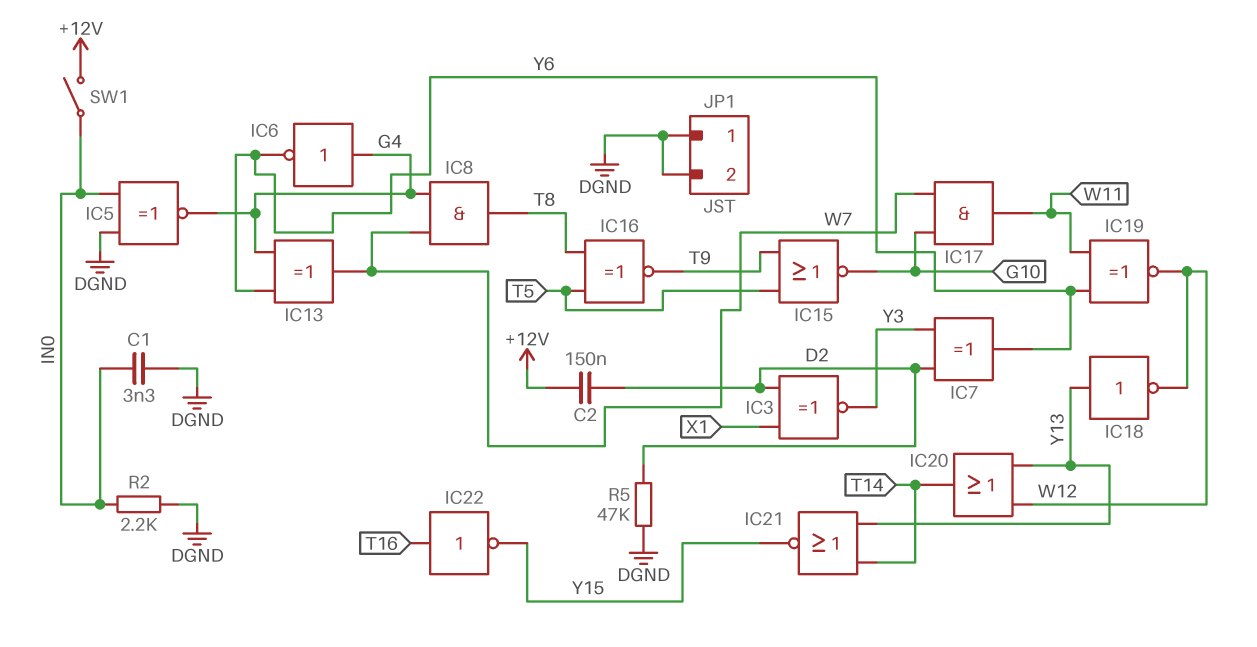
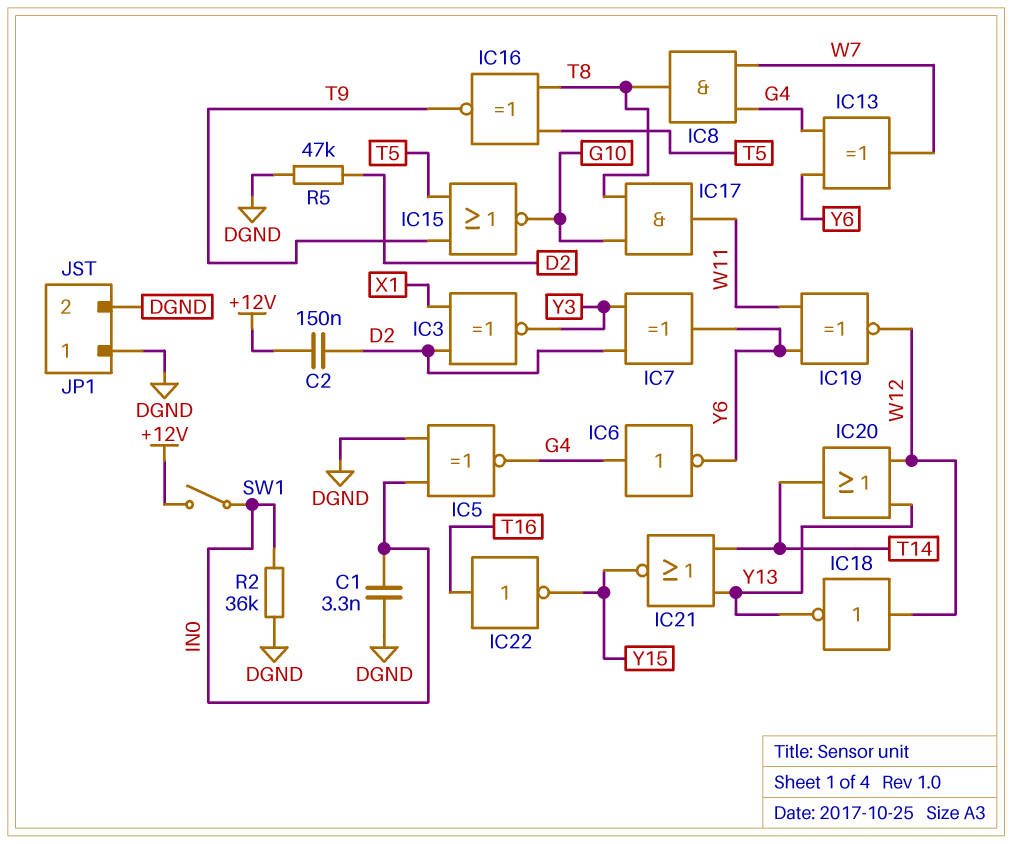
IC17: AND (in G10, in W7, out W11) -> AND (in G10, in T8, out W11)
IC18: NOT (in Y13, out W12) -> NOT (in W12, out Y13)
R2: 2.2k (DGND, IN0) -> 36k (DGND, IN0)

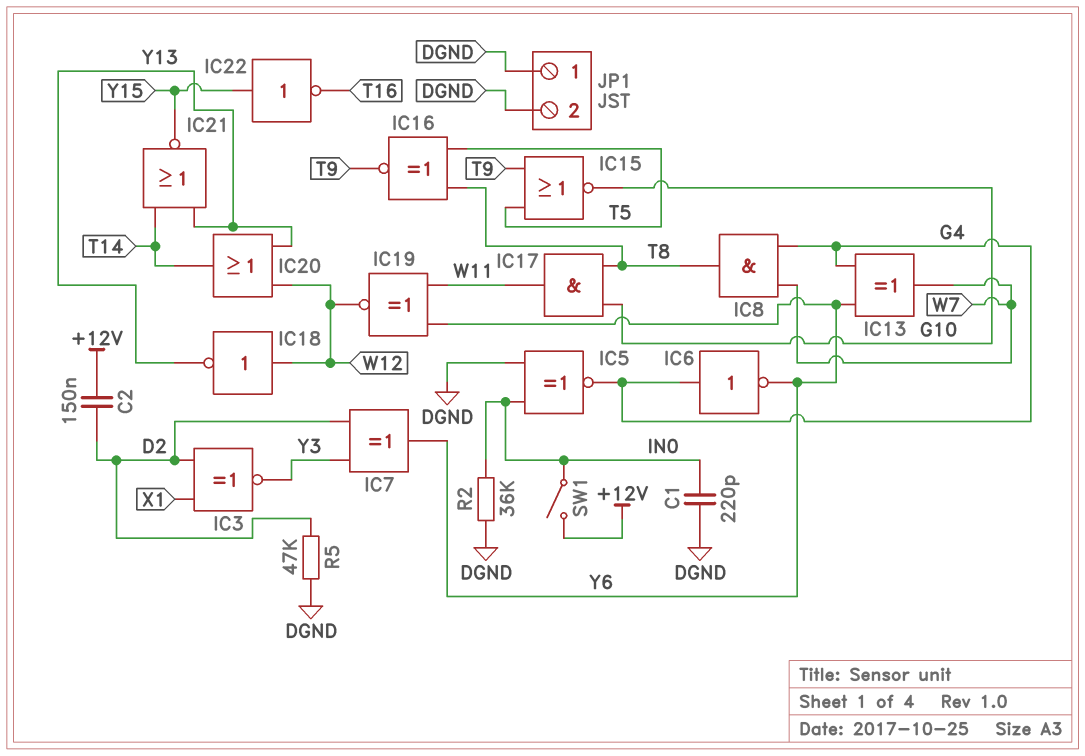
C1: 3.3nF (DGND, IN0) -> 220pF (DGND, IN0)
IC22: NOT (in T16, out Y15) -> NOT (in Y15, out T16)

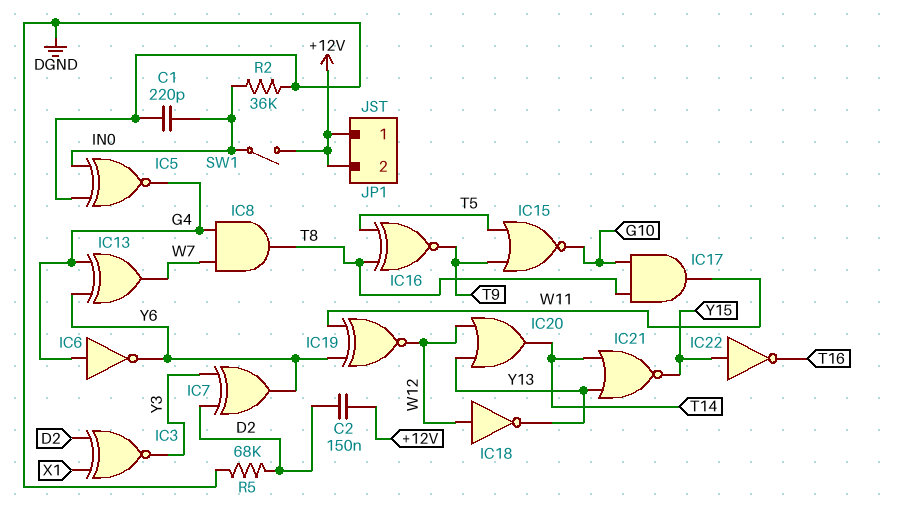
JP1 pin 1: DGND -> +12V
JP1 pin 2: DGND -> +12V
R5: 47k (D2, DGND) -> 68k (D2, DGND)

